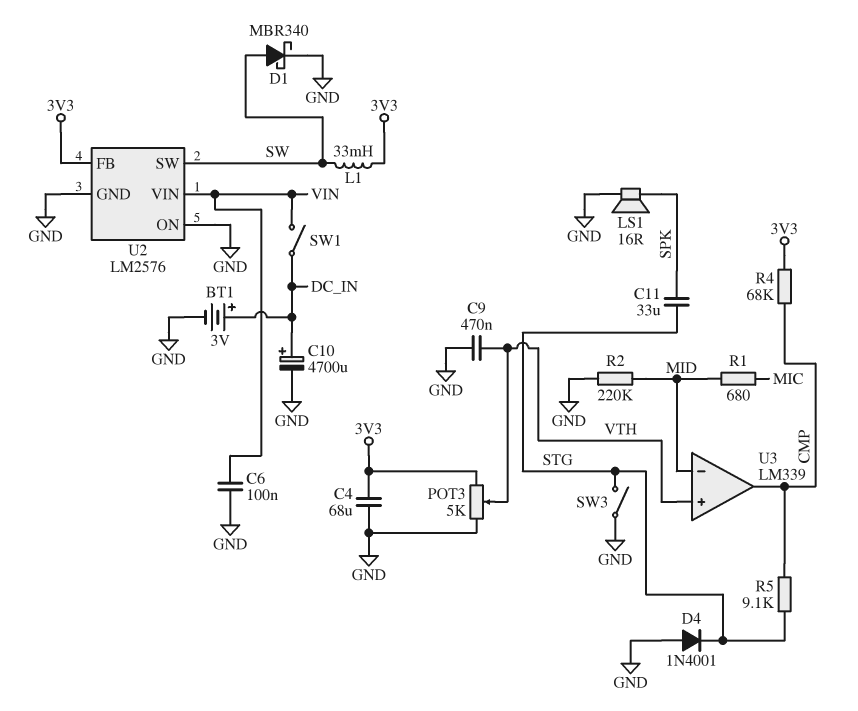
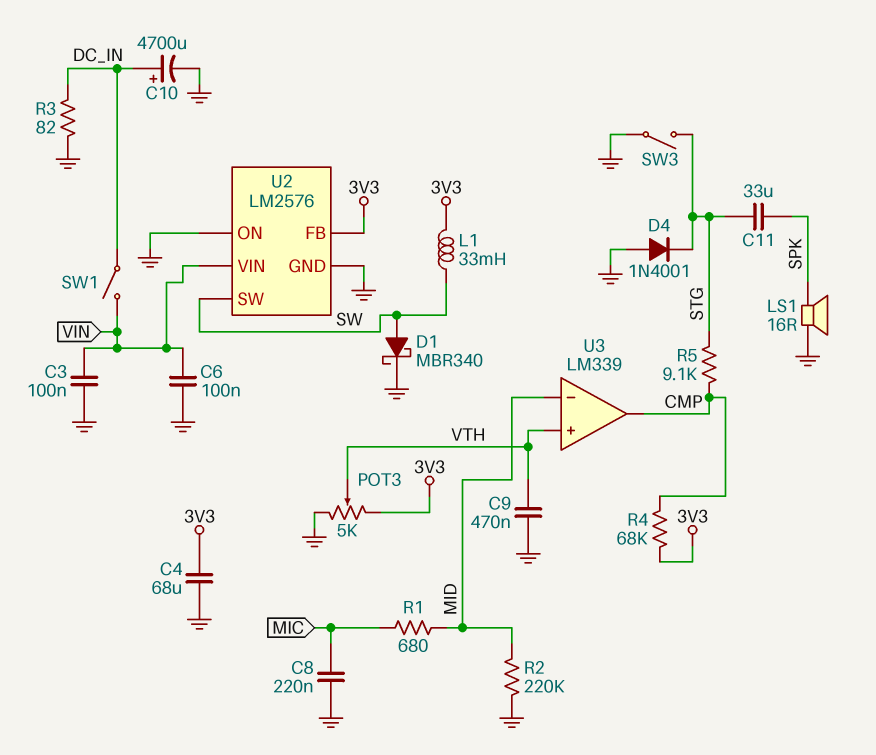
BT1: 3V (plus DC_IN, minus GND) -> none
C3: none -> 100nF (GND, VIN)
C8: none -> 220nF (GND, MIC)
R3: none -> 82 (DC_IN, GND)

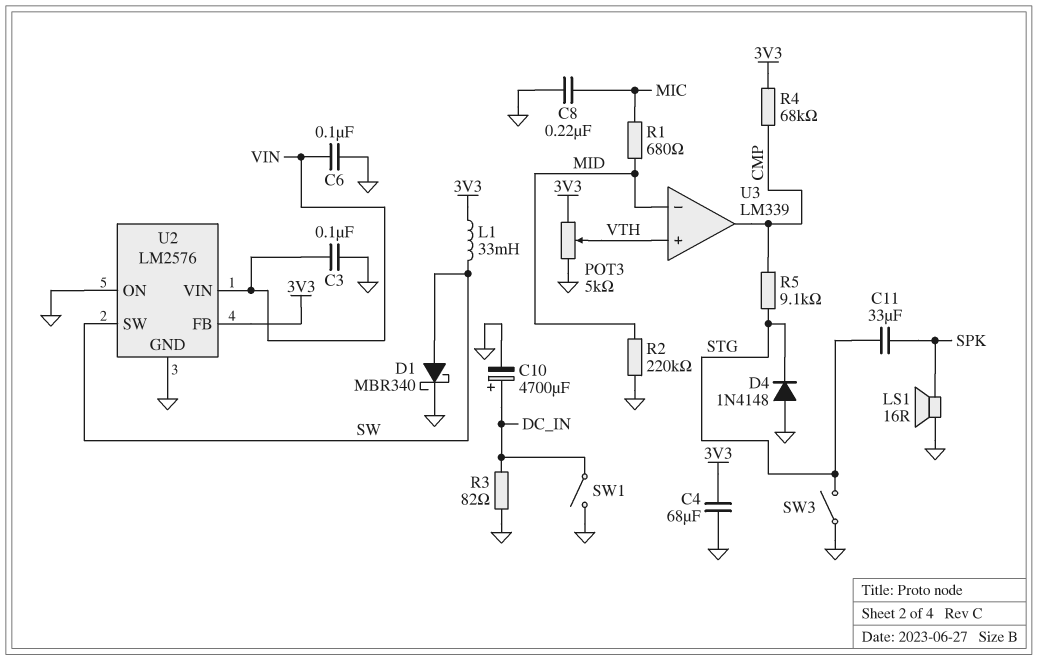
C9: 470nF (GND, VTH) -> none
D4: diode 1N4001 (A GND, K STG) -> diode 1N4148 (A GND, K STG)
SW1: switch (DC_IN, VIN) -> switch (DC_IN, GND)

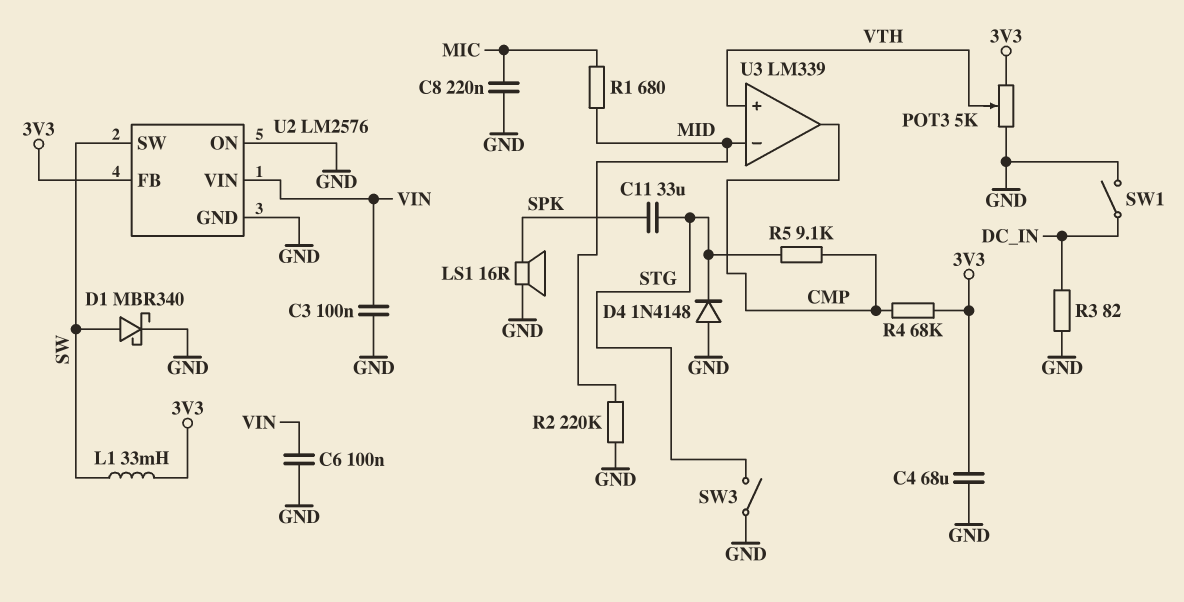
C10: 4700uF (plus DC_IN, minus GND) -> none

